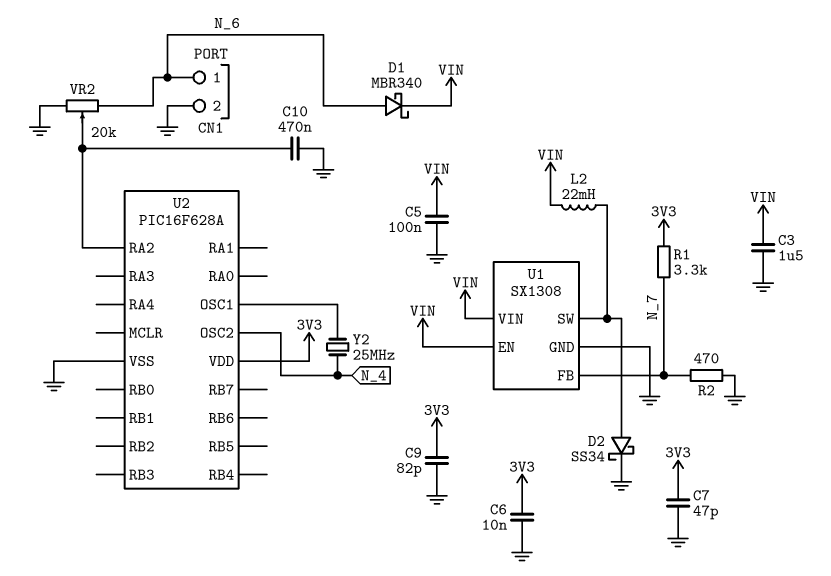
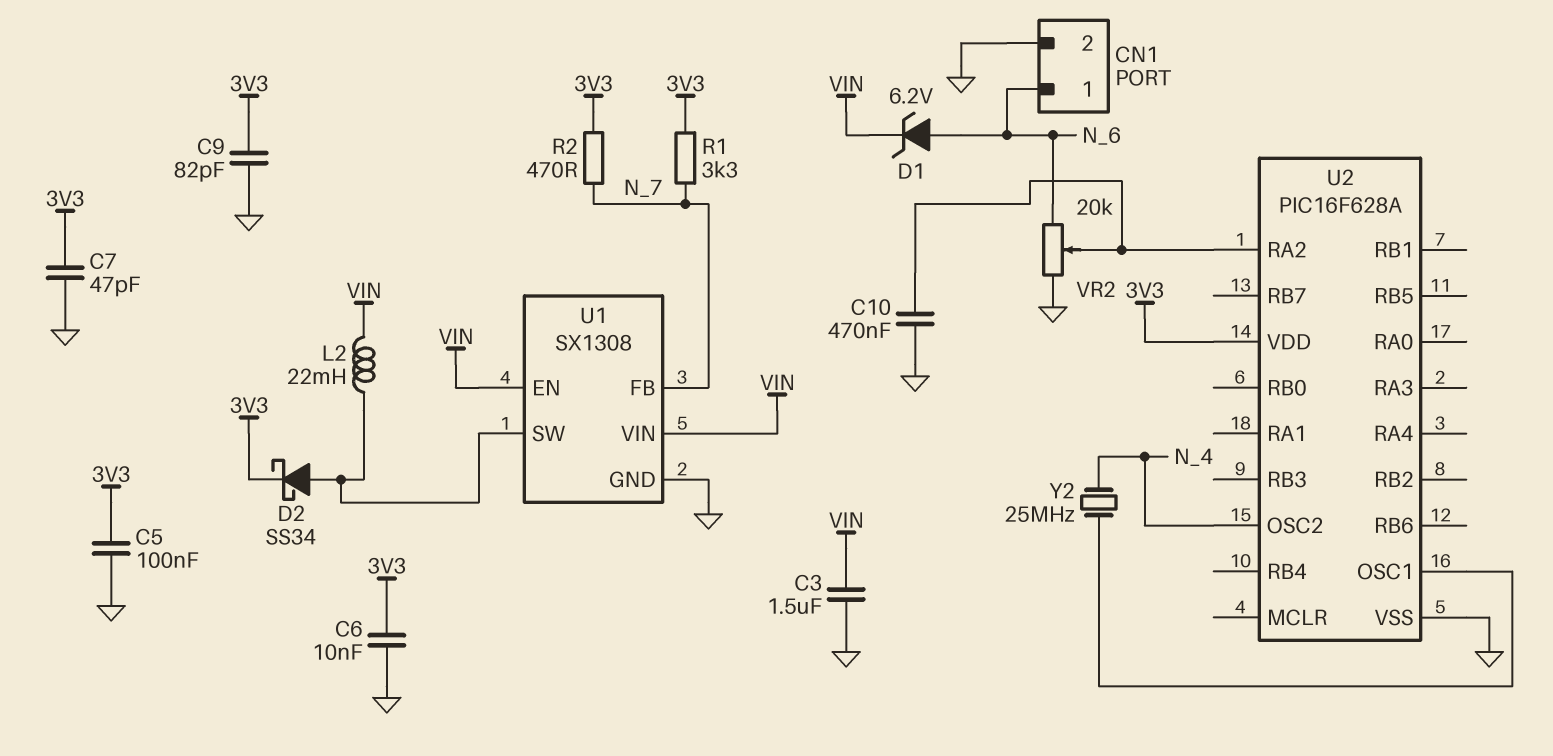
C5: 100nF (GND, VIN) -> 100nF (3V3, GND)
D1: schottky MBR340 (A N_6, K VIN) -> zener 6.2V (A N_6, K VIN)
D2: schottky SS34 (A U1/SW, K GND) -> schottky SS34 (A U1/SW, K 3V3)
R2: 470 (GND, N_7) -> 470 (3V3, N_7)

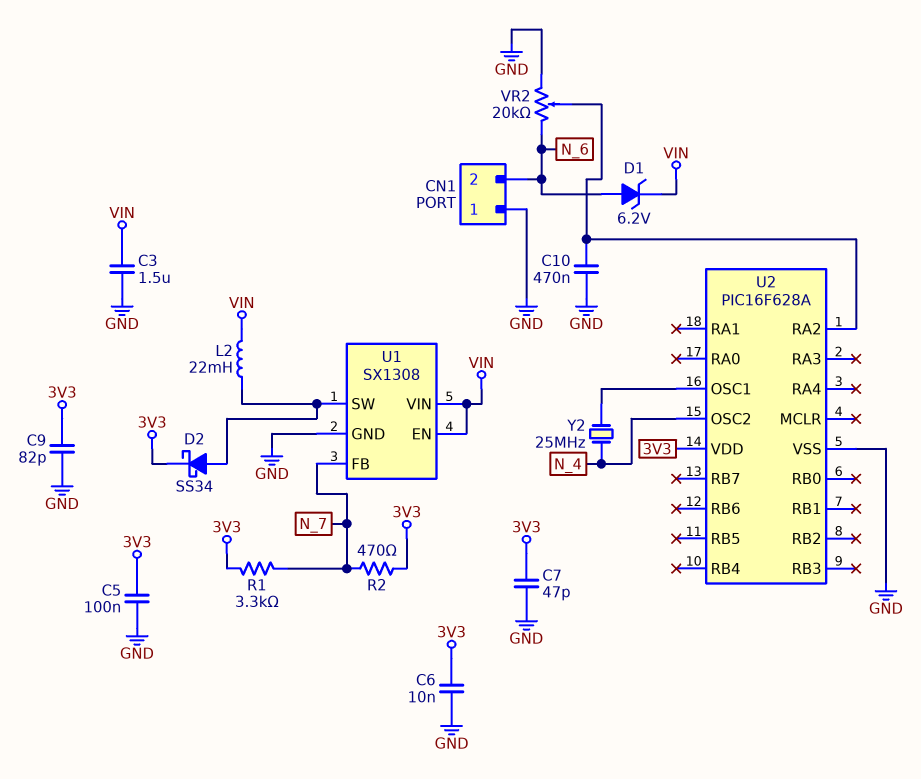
CN1 pin 1: N_6 -> GND
CN1 pin 2: GND -> N_6

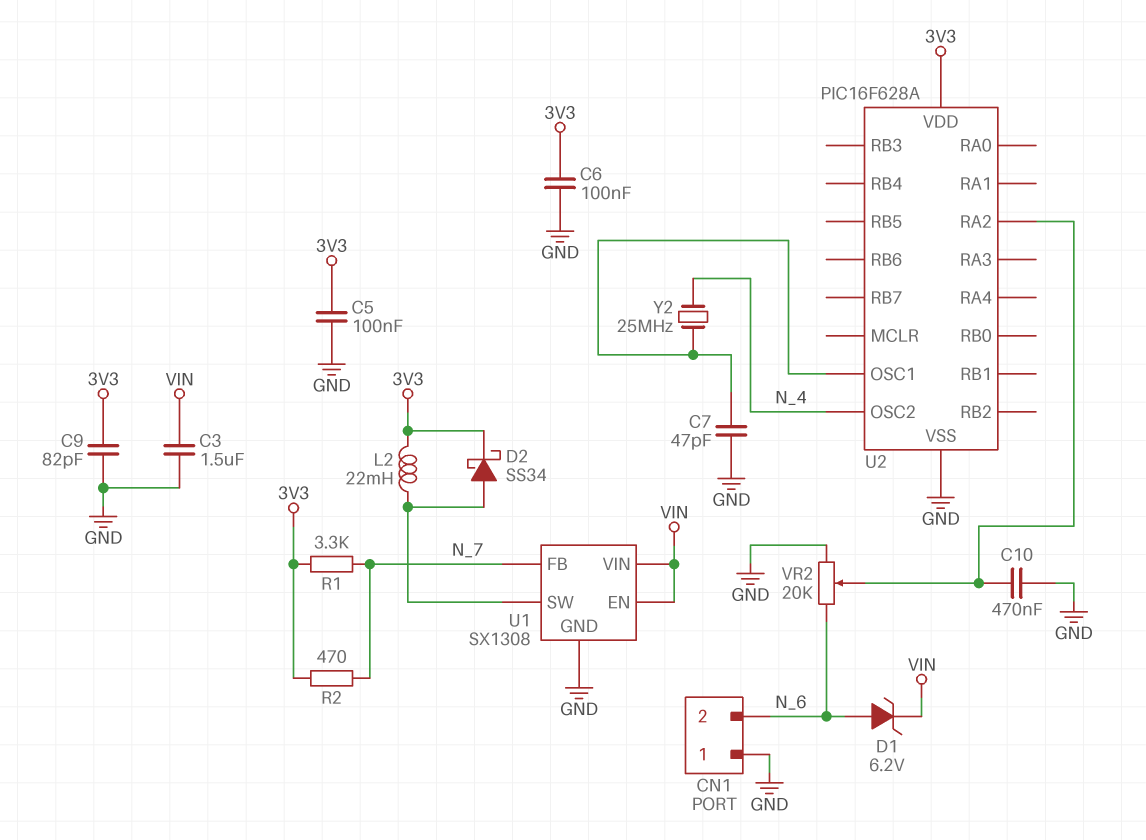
C6: 10nF (3V3, GND) -> 100nF (3V3, GND)
C7: 47pF (3V3, GND) -> 47pF (GND, U2/OSC1)
L2: 22mH (U1/SW, VIN) -> 22mH (3V3, U1/SW)

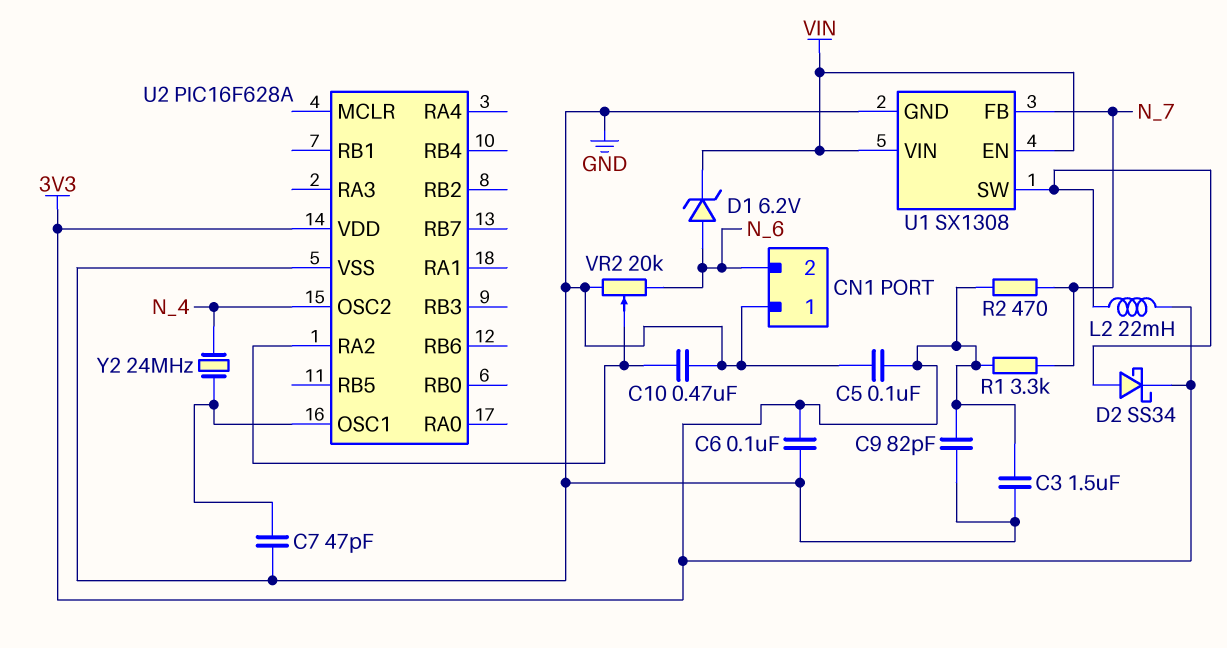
C3: 1.5uF (GND, VIN) -> 1.5uF (3V3, GND)
Y2: 25MHz (N_4, U2/OSC1) -> 24MHz (N_4, U2/OSC1)

